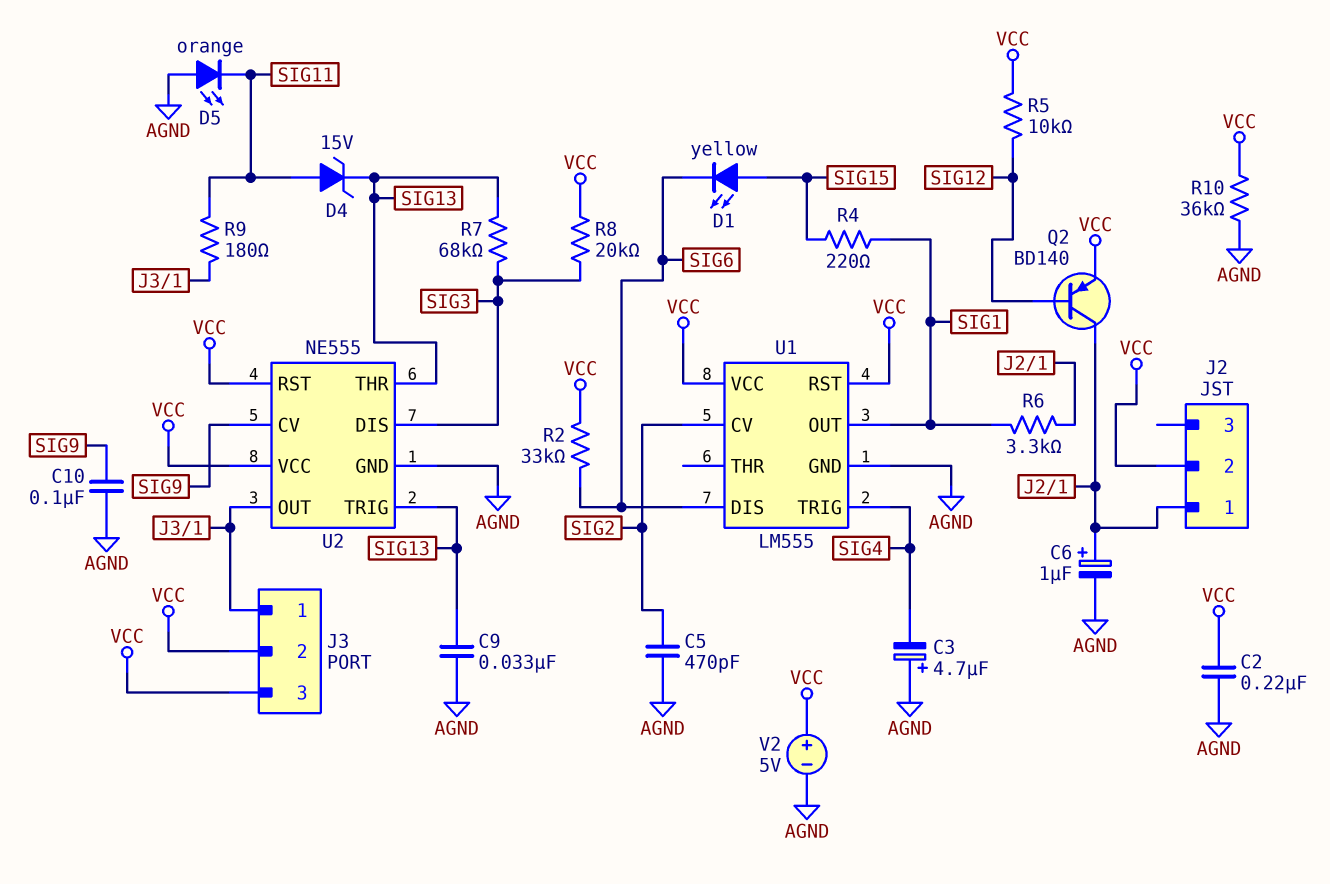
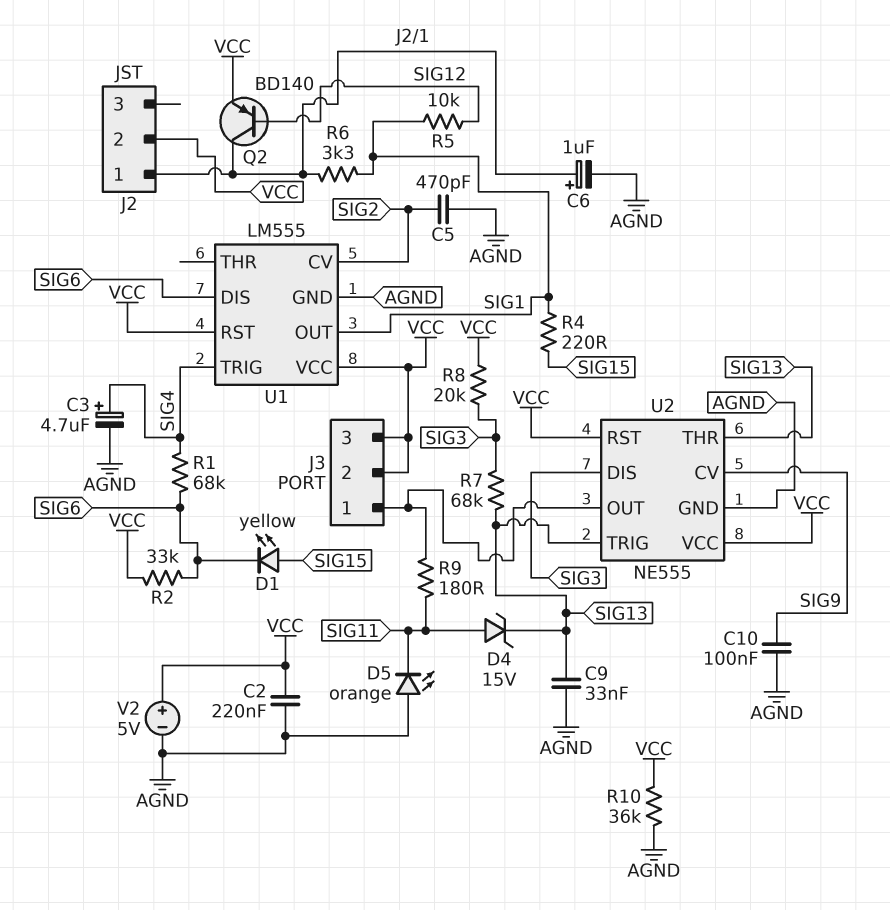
C3: 4.7uF (plus AGND, minus SIG4) -> 4.7uF (plus SIG4, minus AGND)
R1: none -> 68k (SIG4, SIG6)
R5: 10k (SIG12, VCC) -> 10k (SIG1, SIG12)

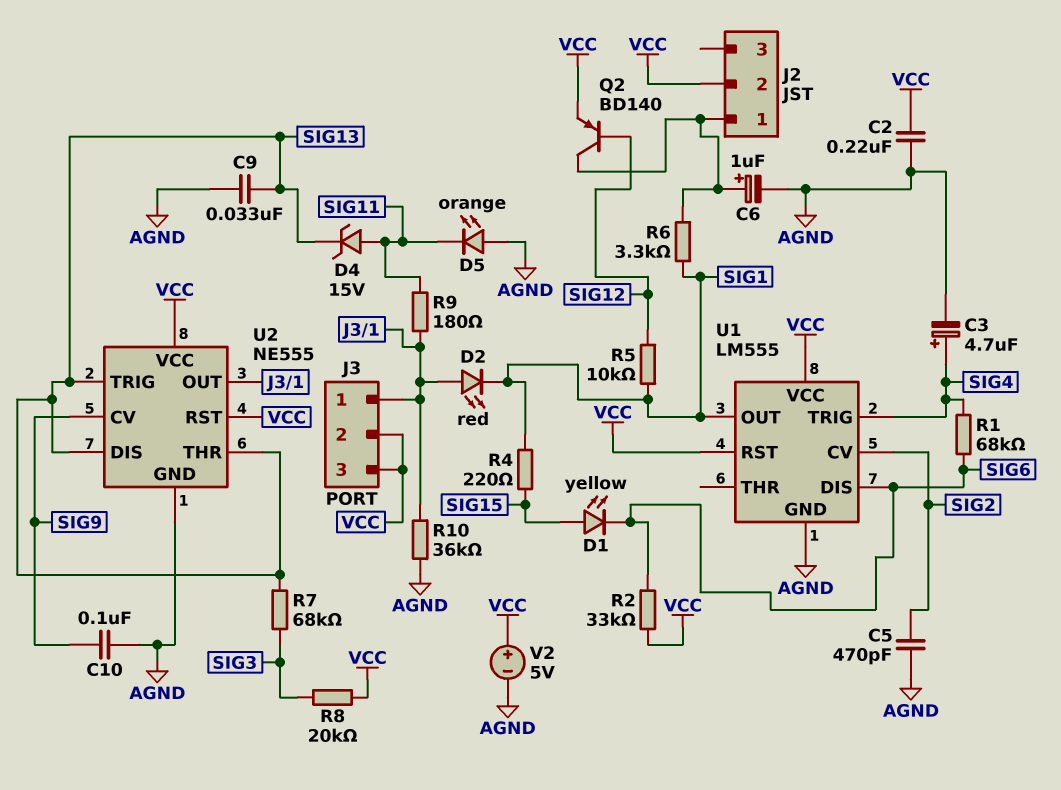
D2: none -> LED red (A J3/1, K SIG1)
R10: 36k (AGND, VCC) -> 36k (AGND, J3/1)
U2 pin DIS: SIG3 -> SIG13

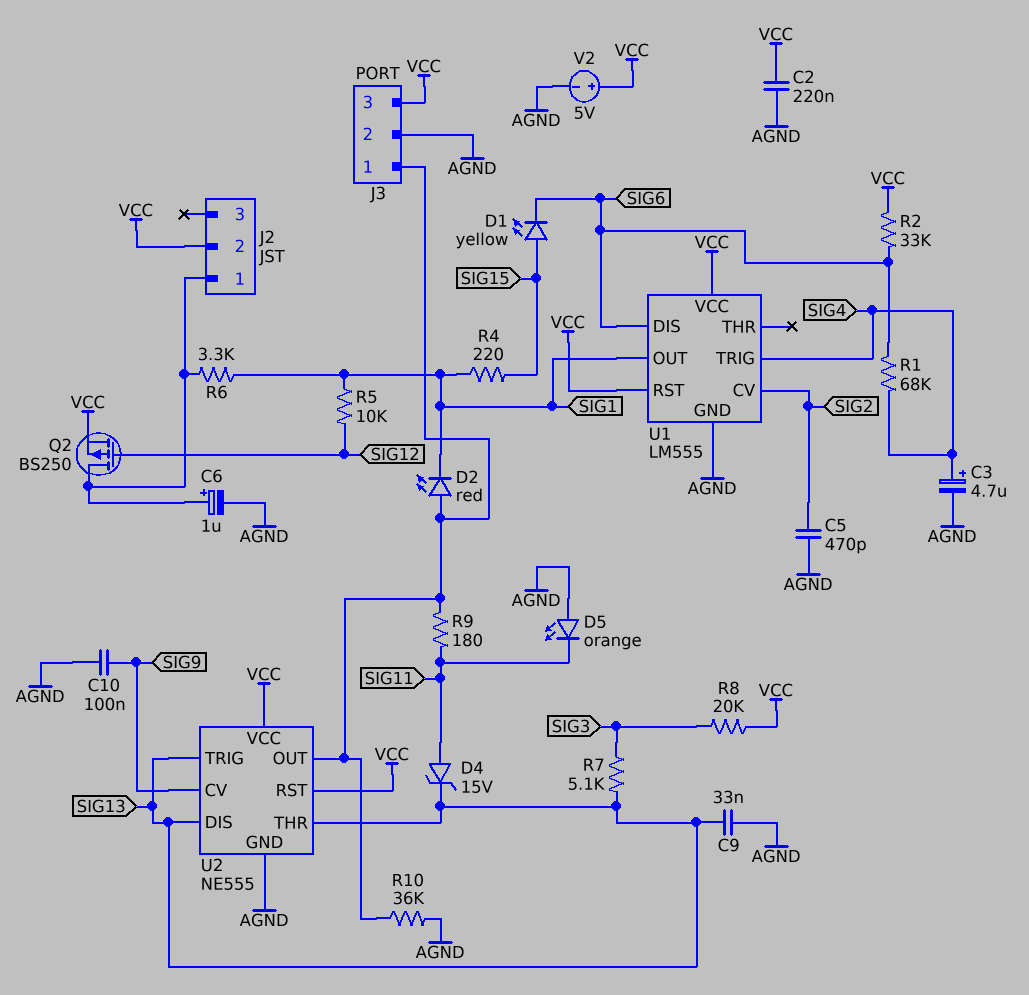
J3 pin 2: VCC -> AGND
Q2: PNP BD140 (B SIG12, C J2/1, E VCC) -> PMOS BS250 (G SIG12, D J2/1, S VCC)
R7: 68k (SIG3, SIG13) -> 5.1k (SIG3, SIG13)

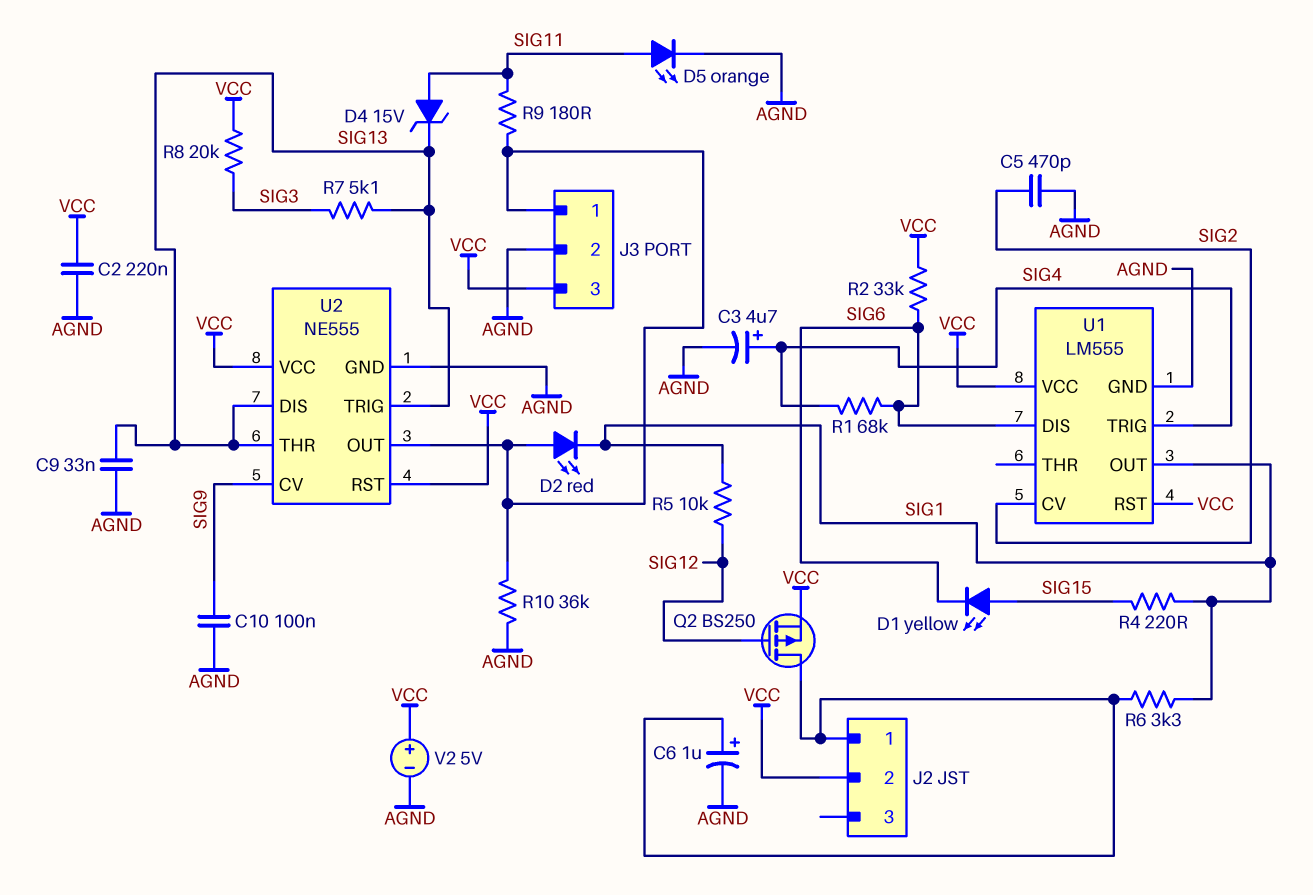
D5: LED orange (A AGND, K SIG11) -> LED orange (A SIG11, K AGND)

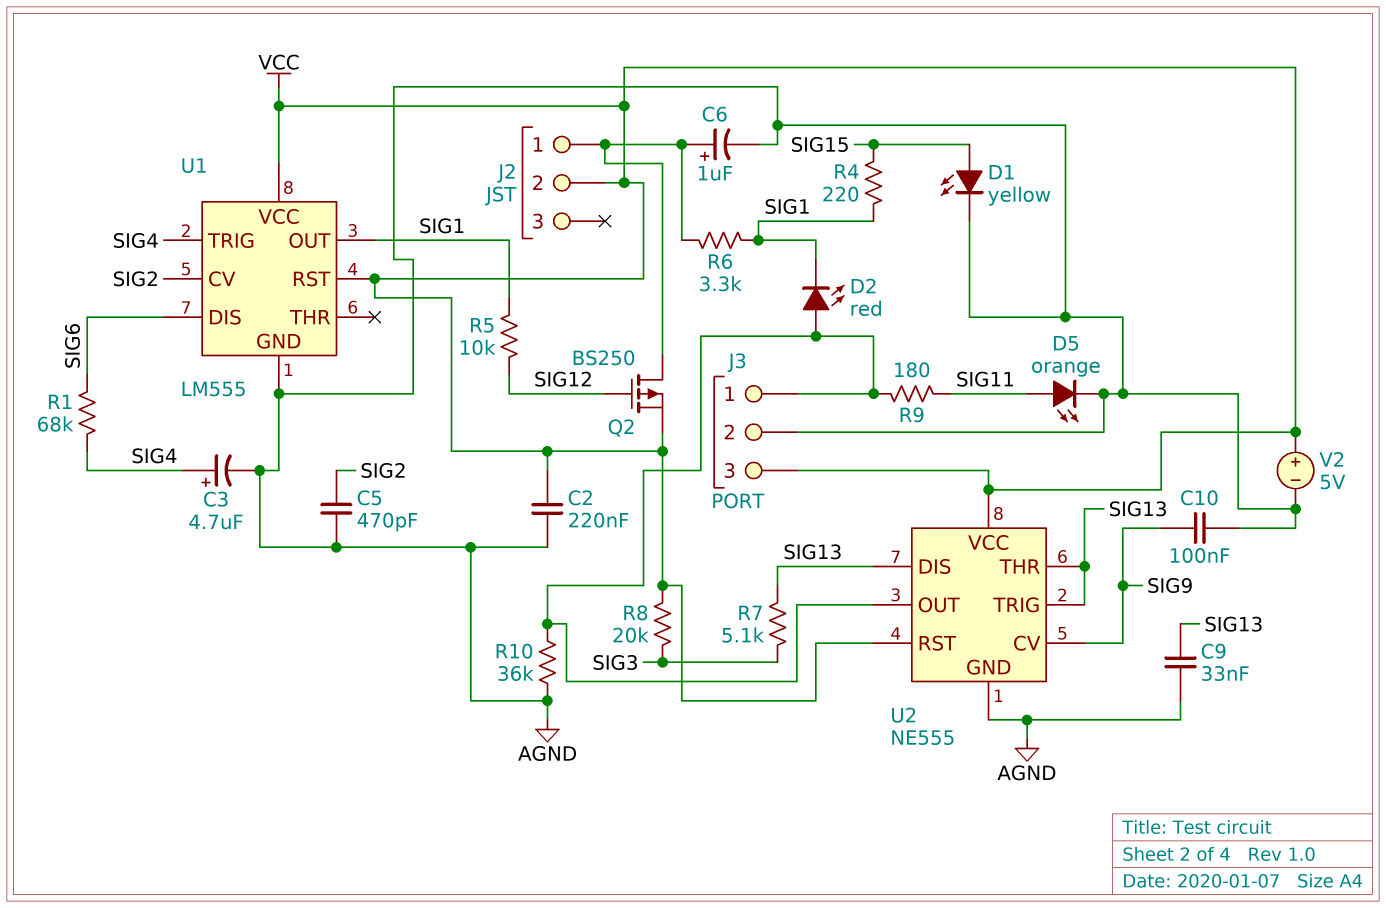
D1: LED yellow (A SIG15, K SIG6) -> LED yellow (A SIG15, K AGND)
D4: zener 15V (A SIG11, K SIG13) -> none
R2: 33k (SIG6, VCC) -> none

